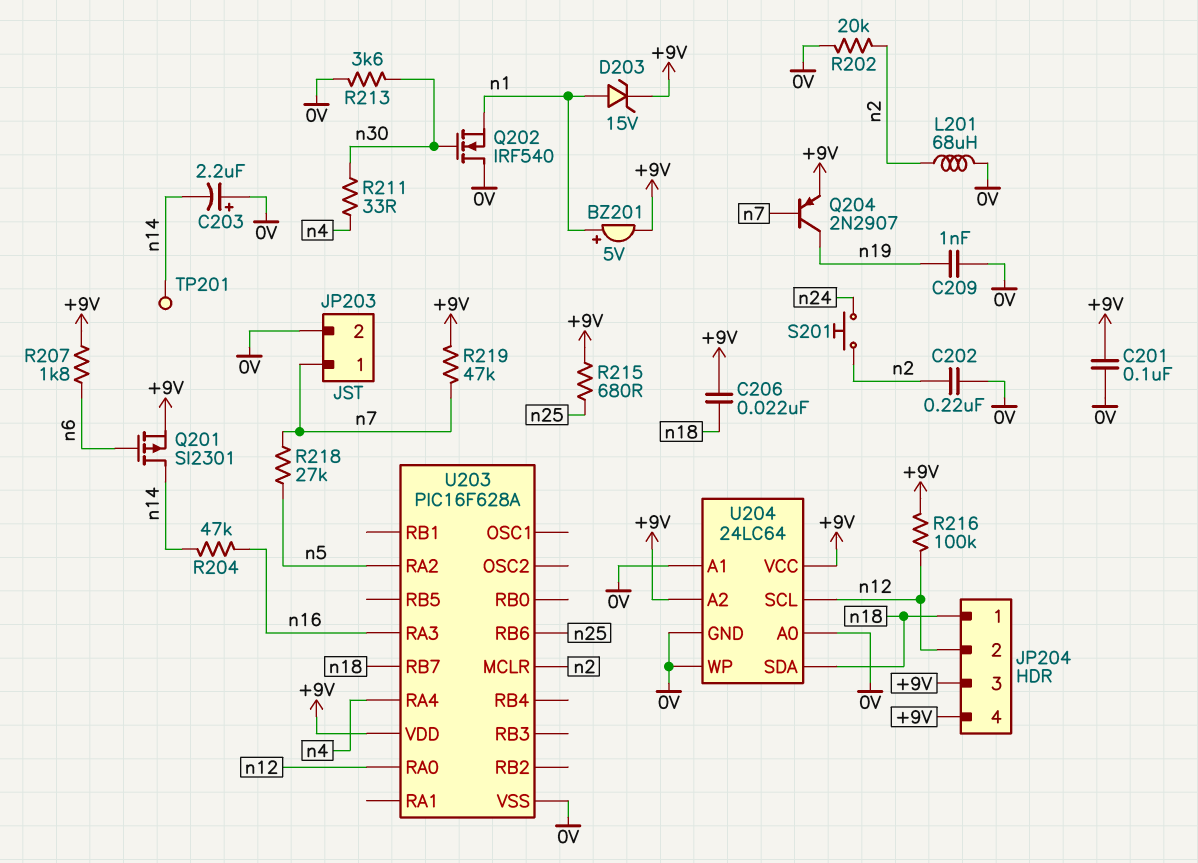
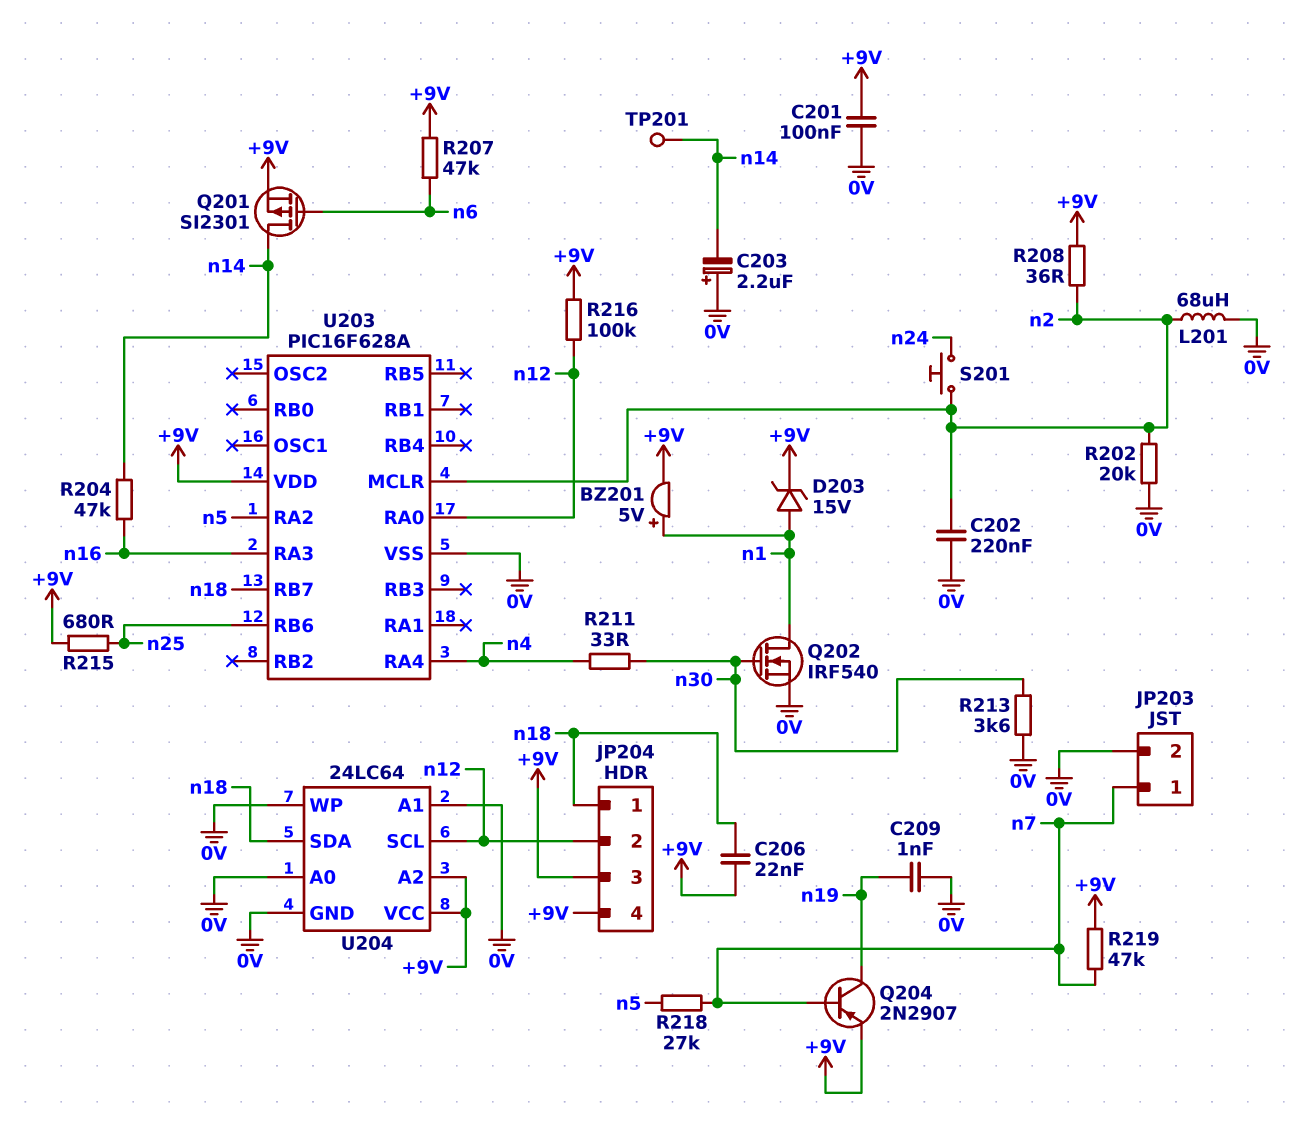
Q202: NMOS IRF540 (G n30, D 0V, S n1) -> NMOS IRF540 (G n30, D n1, S 0V)
R207: 1.8k (+9V, n6) -> 47k (+9V, n6)
R208: none -> 36 (+9V, n2)

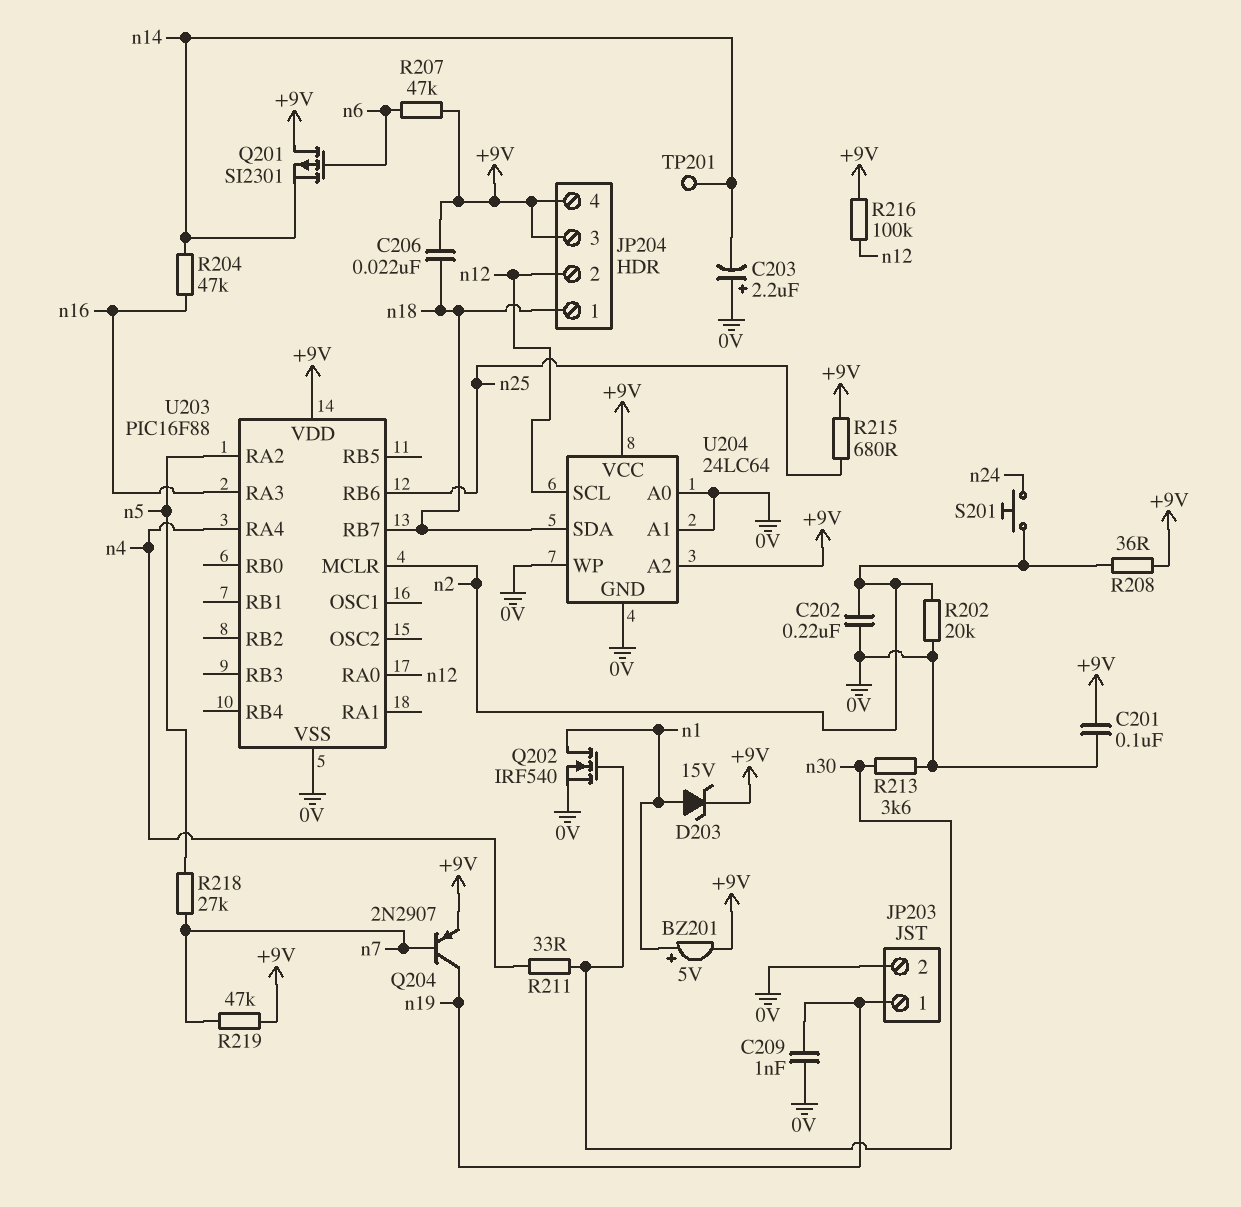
JP203 pin 1: n7 -> n19
L201: 68uH (0V, n2) -> none
Q201: PMOS SI2301 (G n6, D n14, S +9V) -> PMOS SI2301 (G n6, D +9V, S n14)
U203: PIC16F628A -> PIC16F88

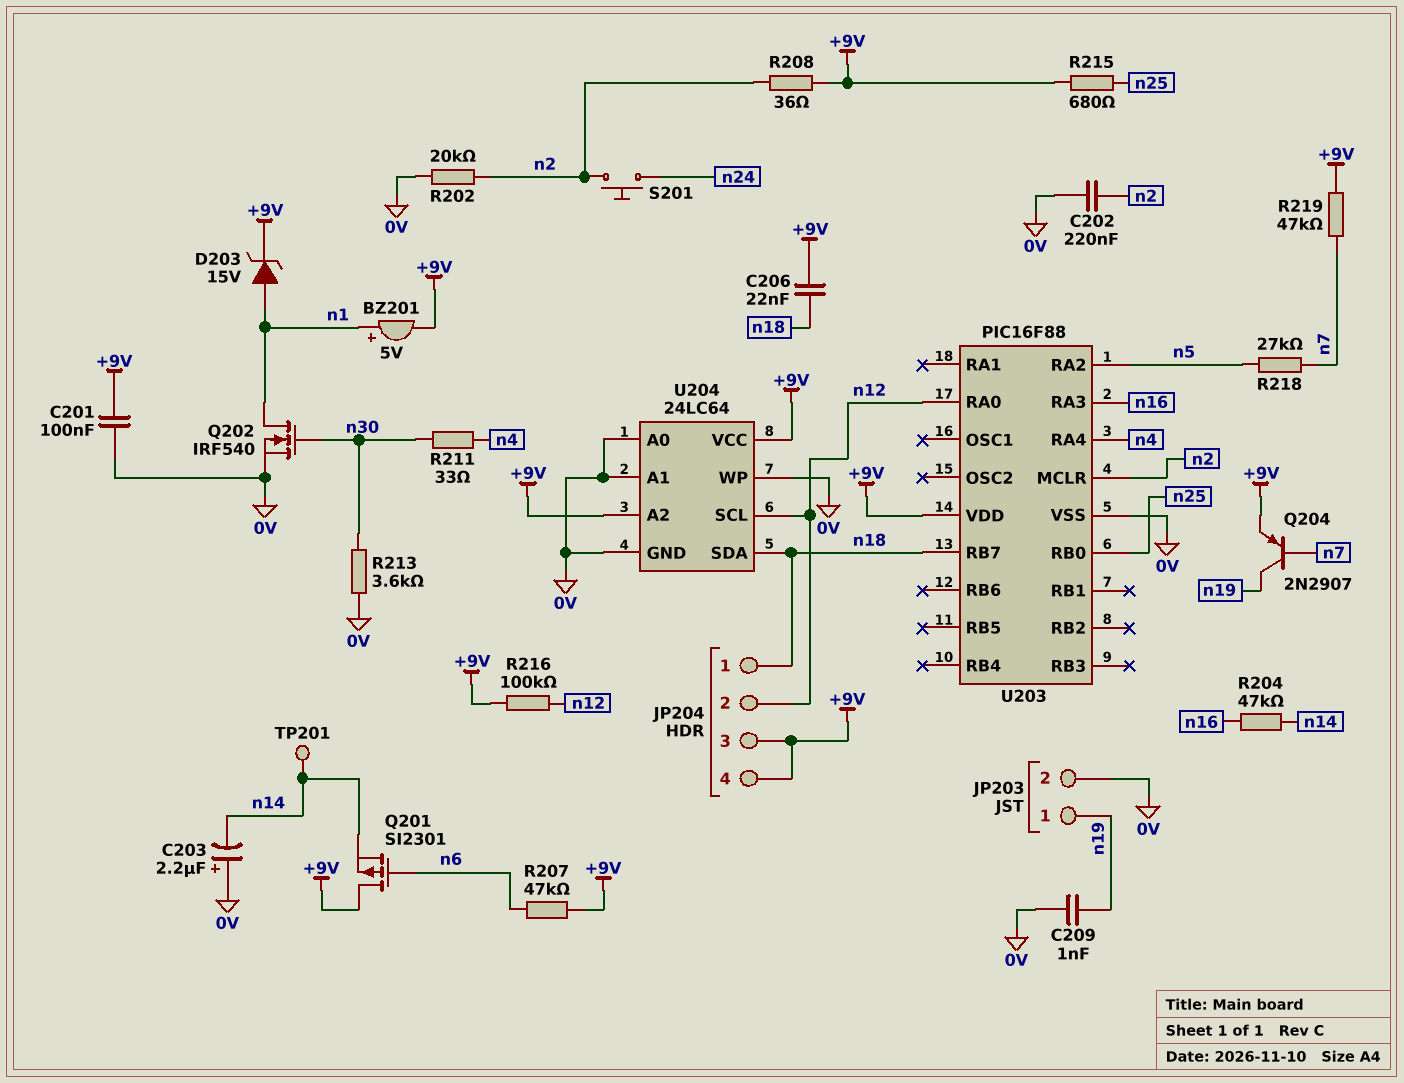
U203 pin RB0: none -> n25
U203 pin RB6: n25 -> none

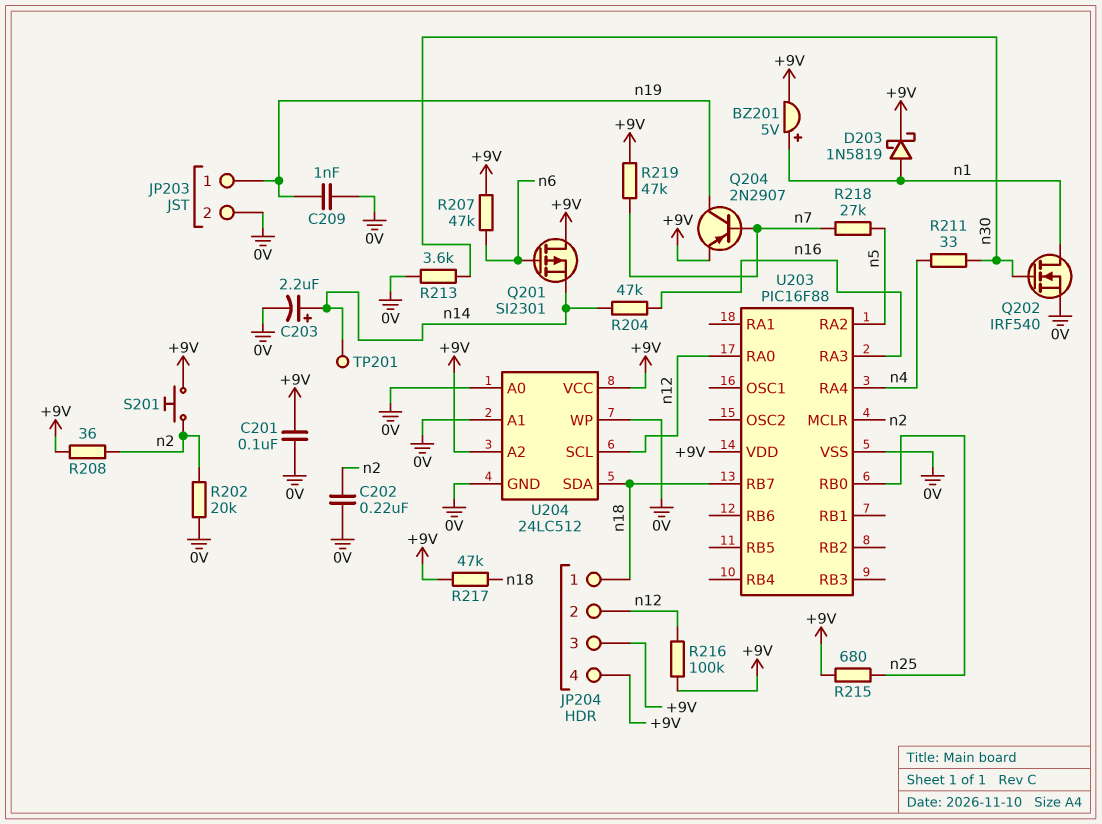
C203: 2.2uF (plus 0V, minus n14) -> 2.2uF (plus n14, minus 0V)
C206: 22nF (+9V, n18) -> none
D203: zener 15V (A n1, K +9V) -> schottky 1N5819 (A n1, K +9V)
R217: none -> 47k (+9V, n18)
S201: button (n2, n24) -> button (+9V, n2)
U204: 24LC64 -> 24LC512

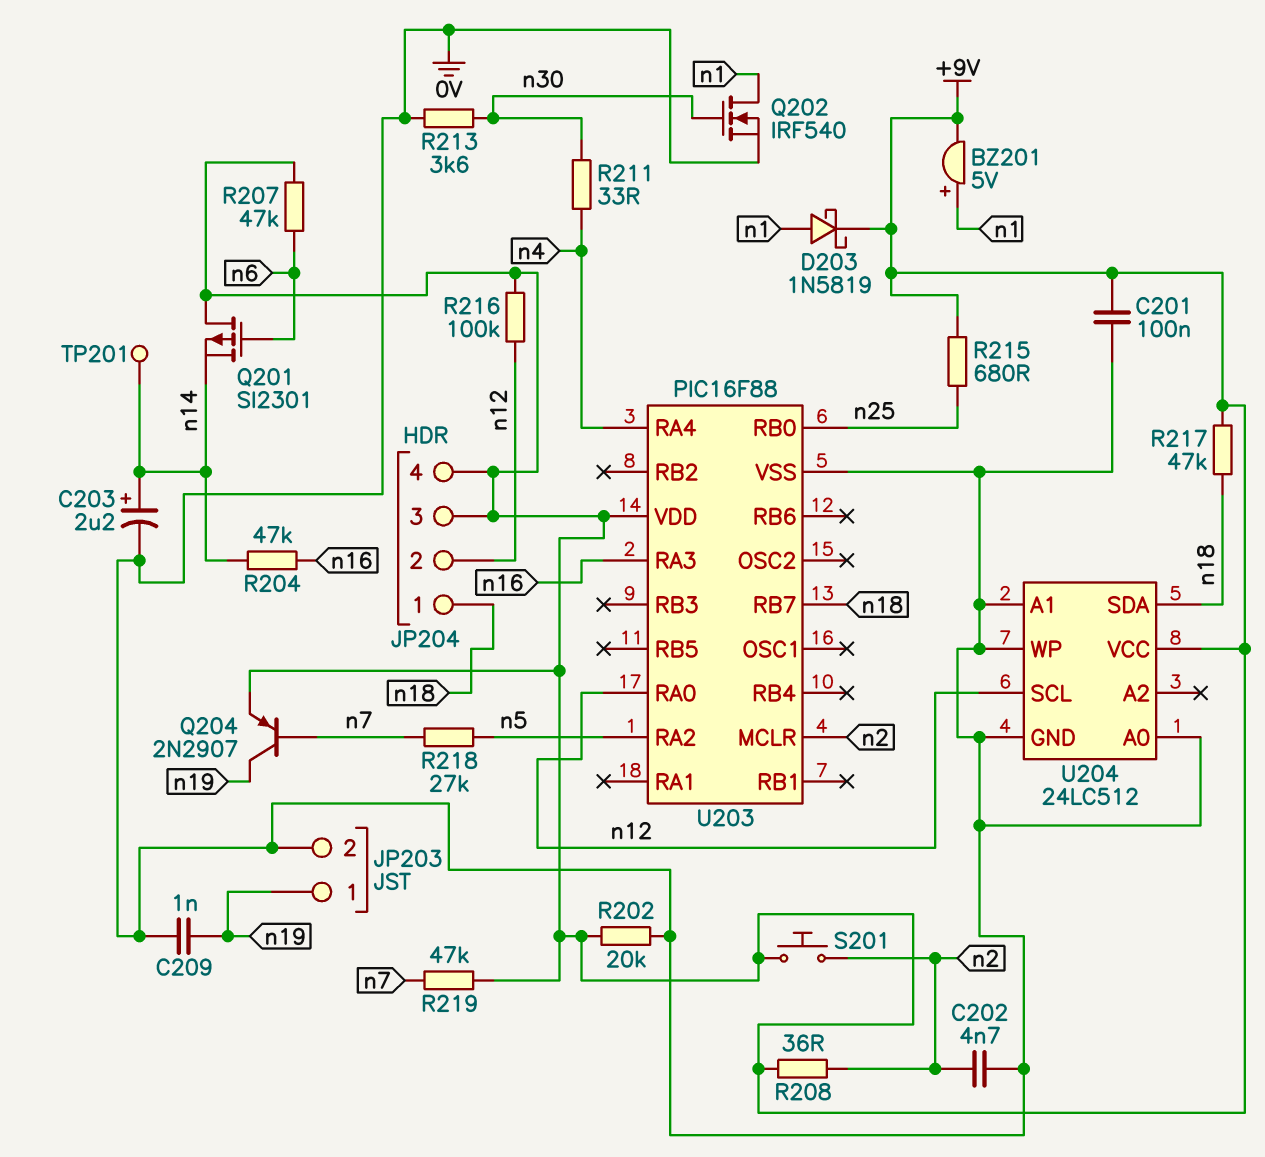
C202: 220nF (0V, n2) -> 4.7nF (0V, n2)
R202: 20k (0V, n2) -> 20k (+9V, 0V)
U204 pin A2: +9V -> none

